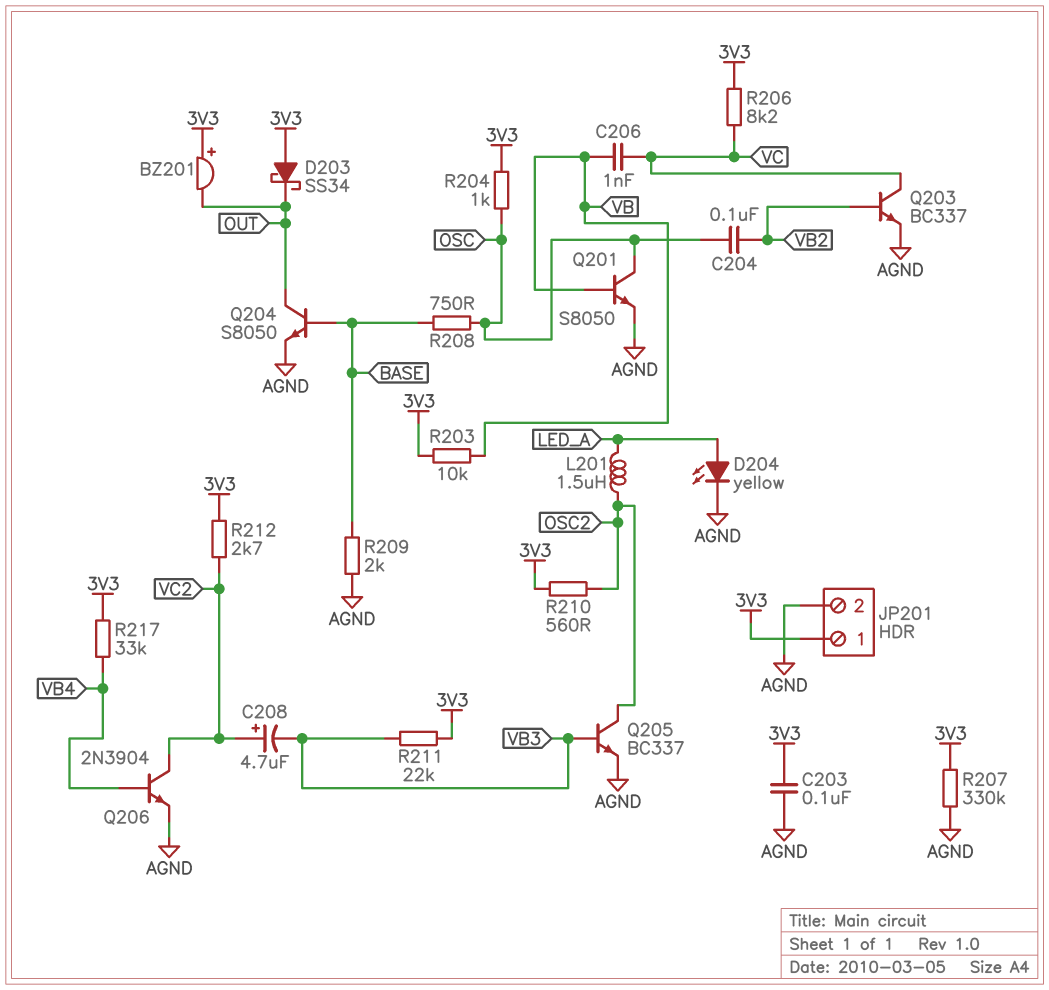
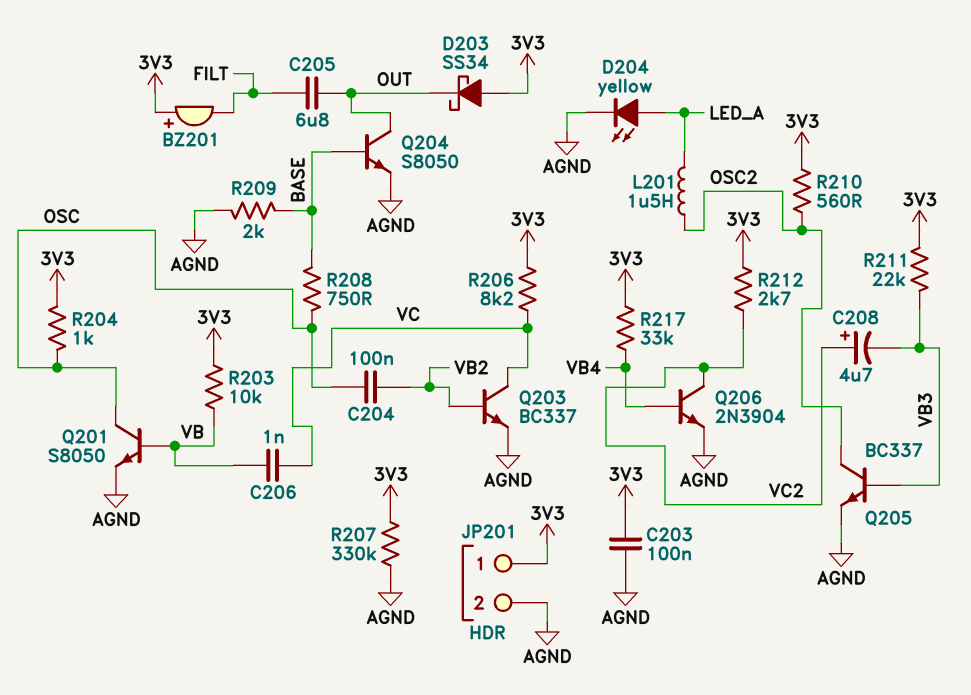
BZ201: buzzer (plus 3V3, minus OUT) -> buzzer (plus 3V3, minus FILT)
C205: none -> 6.8uF (FILT, OUT)

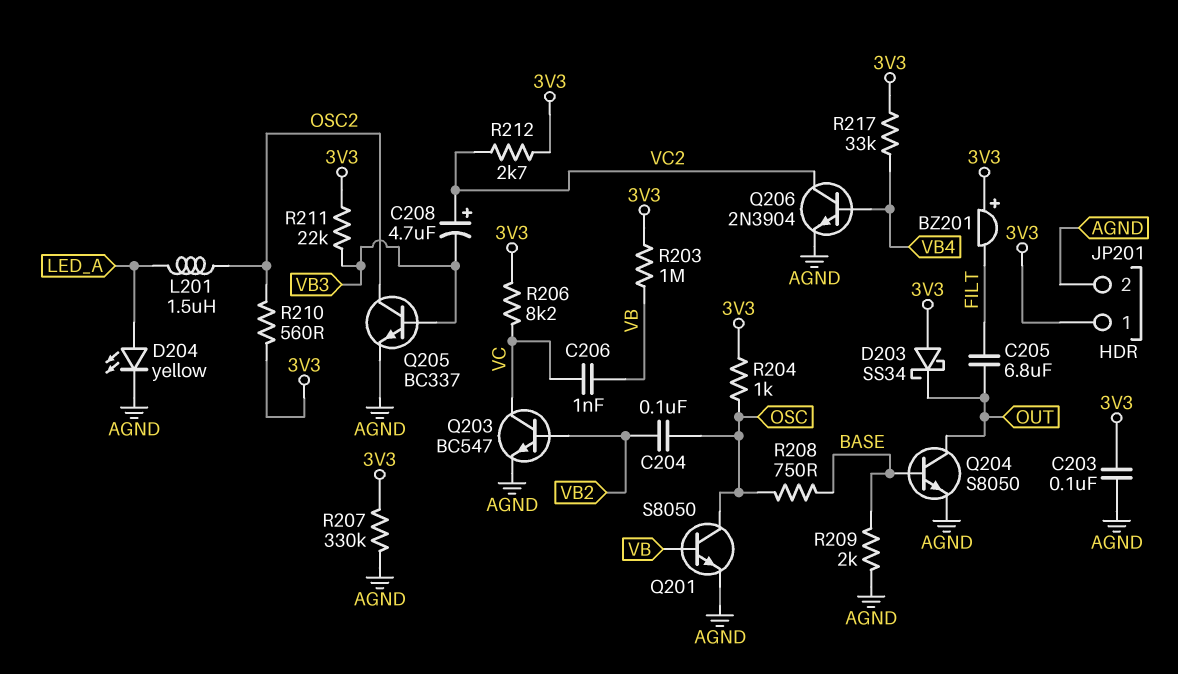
Q203: NPN BC337 (B VB2, C VC, E AGND) -> NPN BC547 (B VB2, C VC, E AGND)
R203: 10k (3V3, VB) -> 1M (3V3, VB)

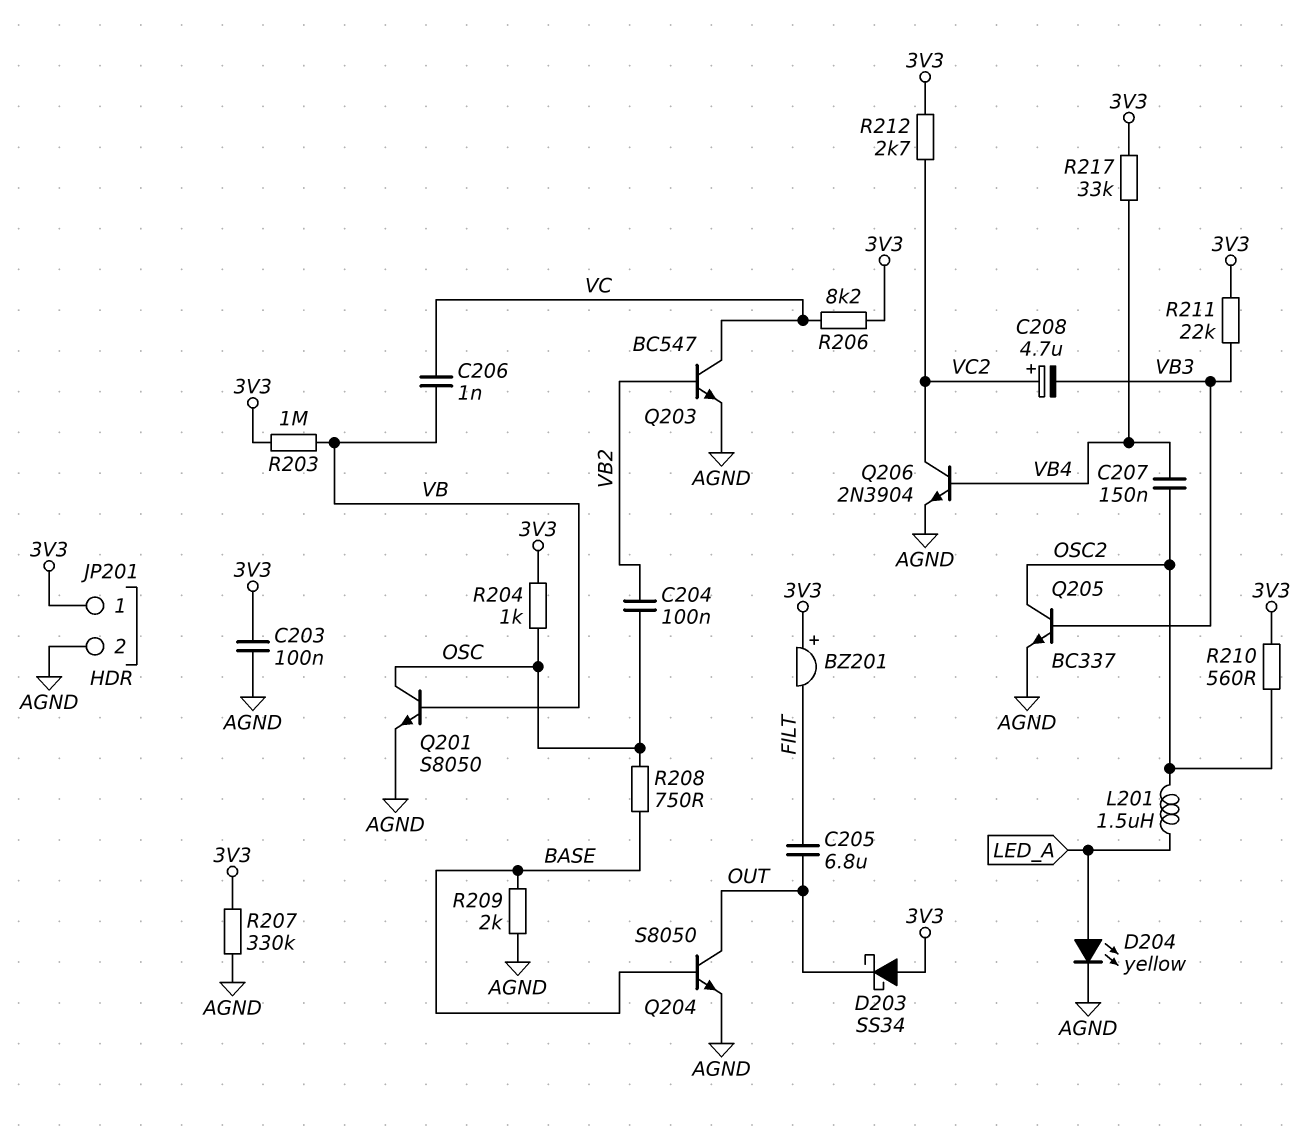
C207: none -> 150nF (OSC2, VB4)

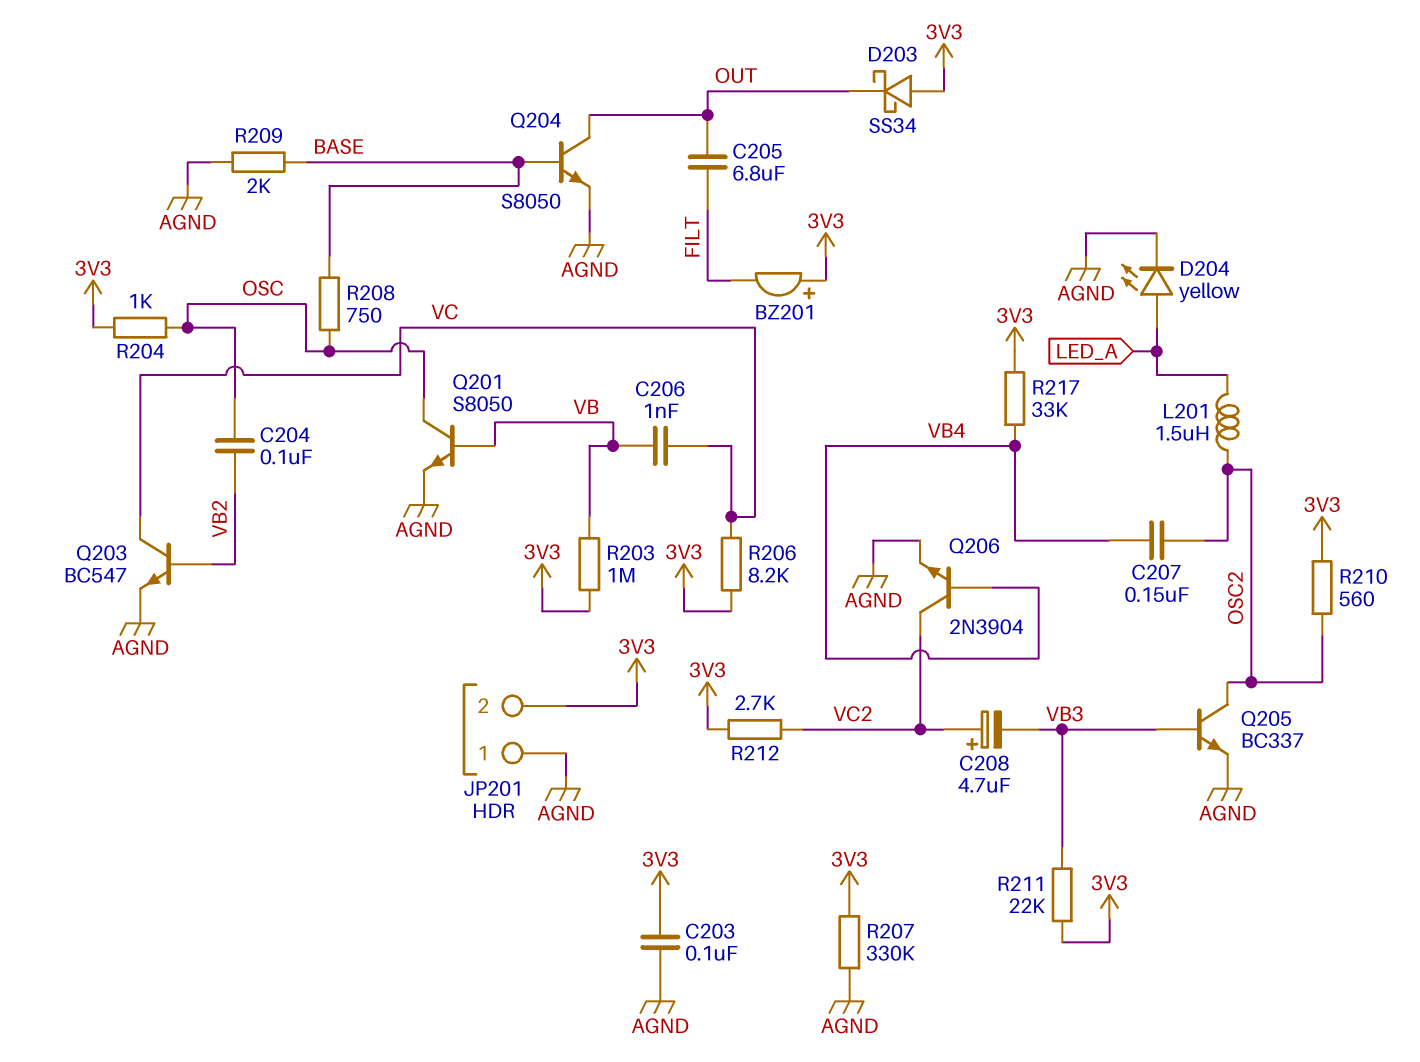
JP201 pin 1: 3V3 -> AGND
JP201 pin 2: AGND -> 3V3

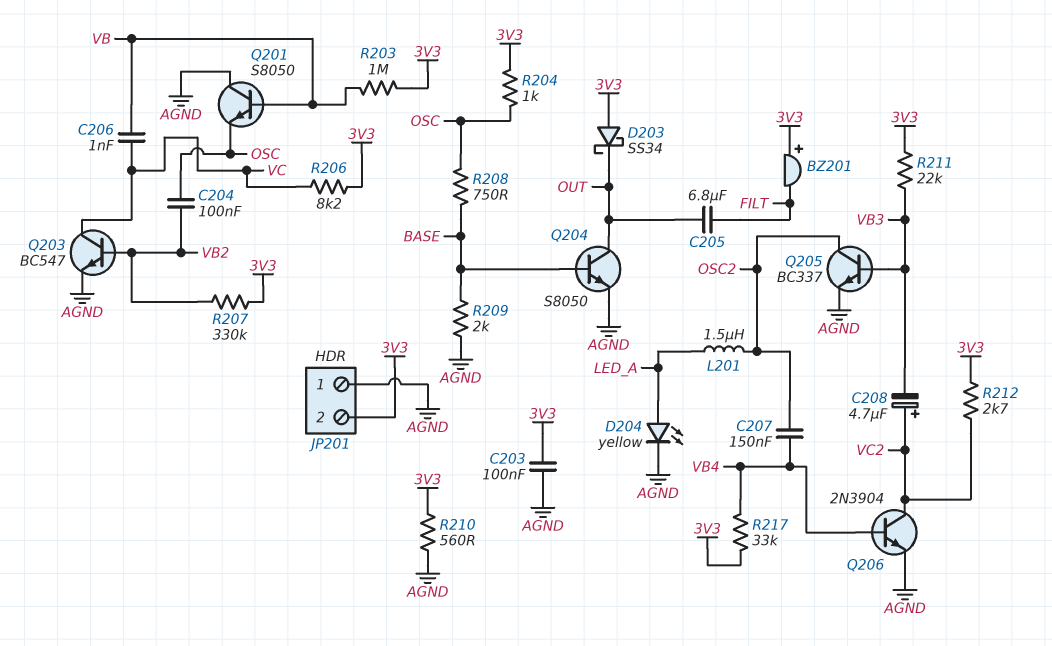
Q201: NPN S8050 (B VB, C OSC, E AGND) -> NPN S8050 (B VB, C AGND, E OSC)
R207: 330k (3V3, AGND) -> 330k (3V3, VB2)
R210: 560 (3V3, OSC2) -> 560 (3V3, AGND)

